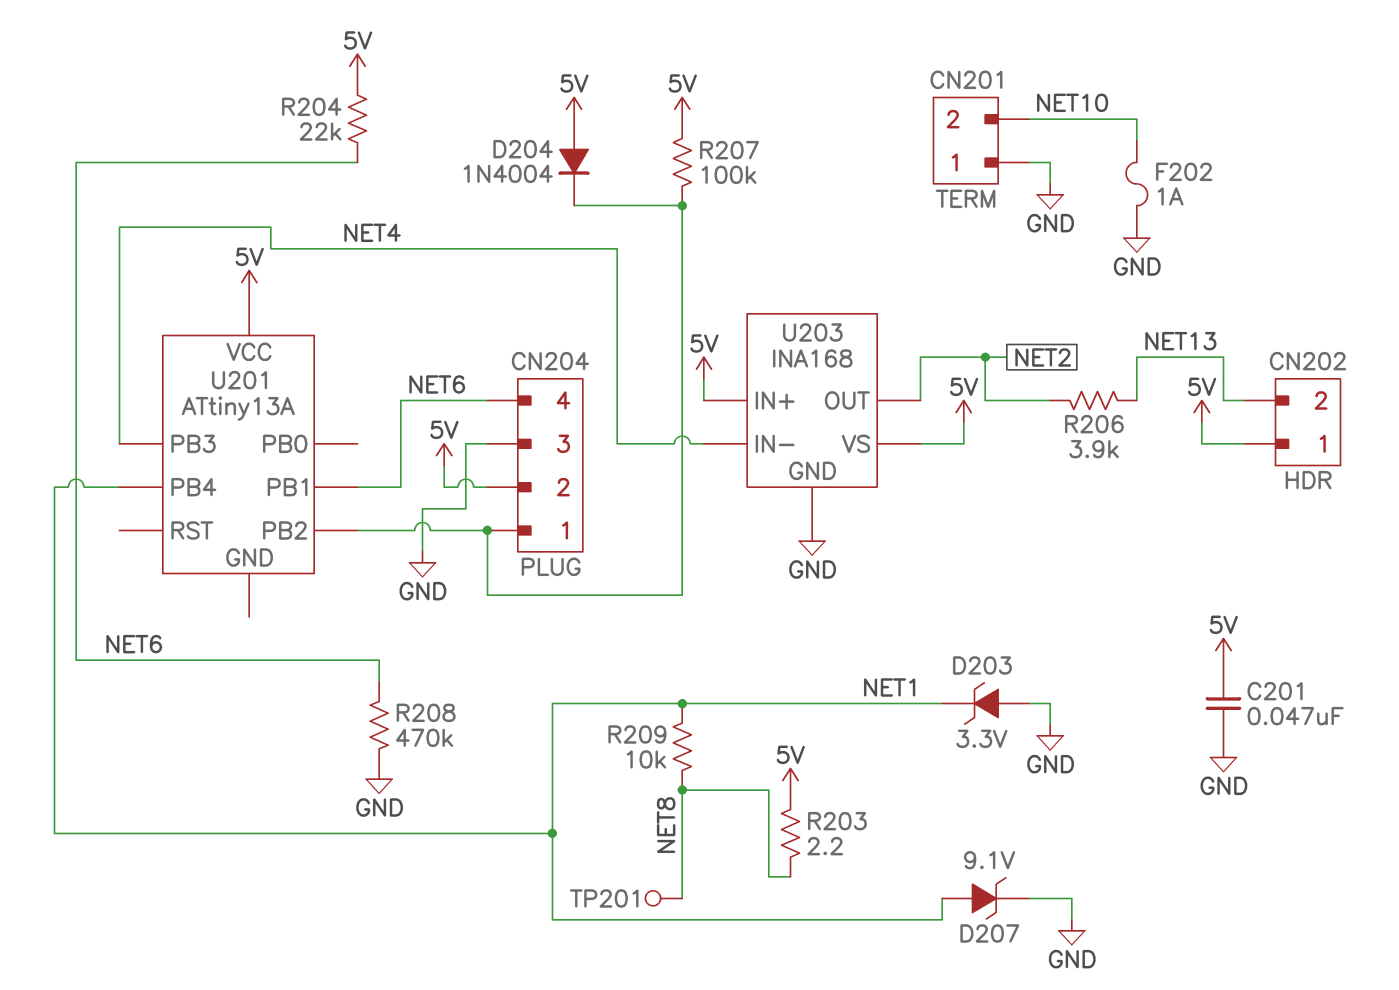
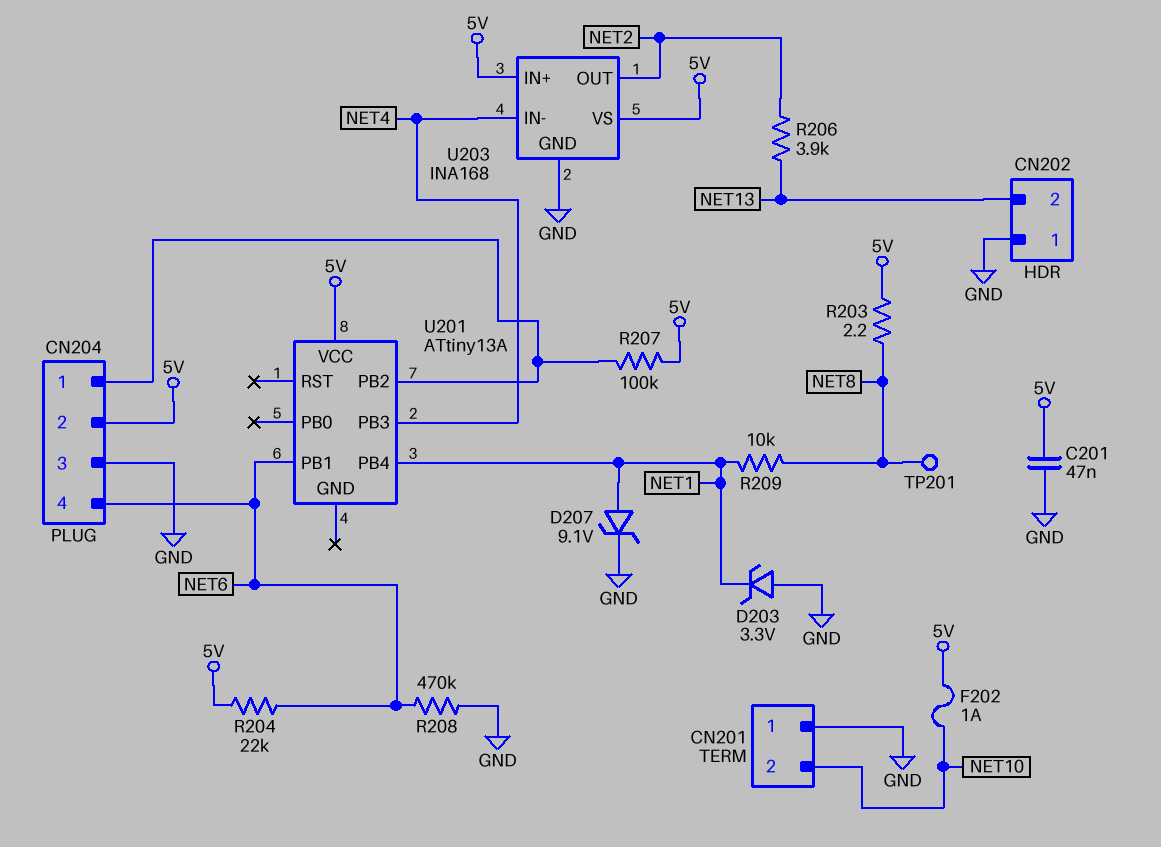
CN202 pin 1: 5V -> GND
D204: diode 1N4004 (A 5V, K CN204/1) -> none
F202: 1A (GND, NET10) -> 1A (5V, NET10)

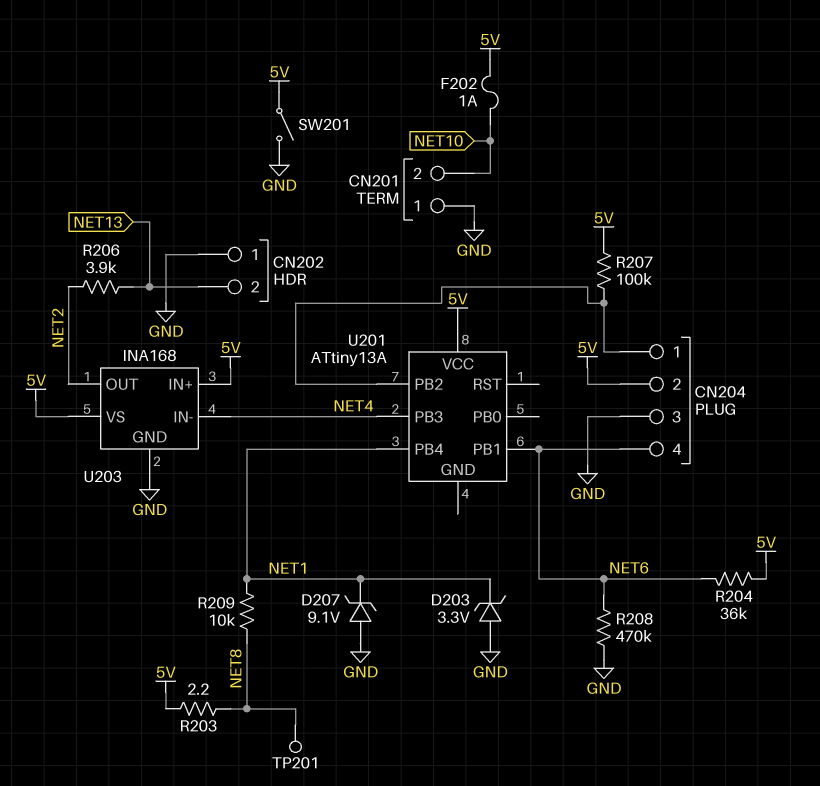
C201: 47nF (5V, GND) -> none
D207: zener 9.1V (A NET1, K GND) -> zener 9.1V (A GND, K NET1)
R204: 22k (5V, NET6) -> 36k (5V, NET6)
SW201: none -> switch (5V, GND)

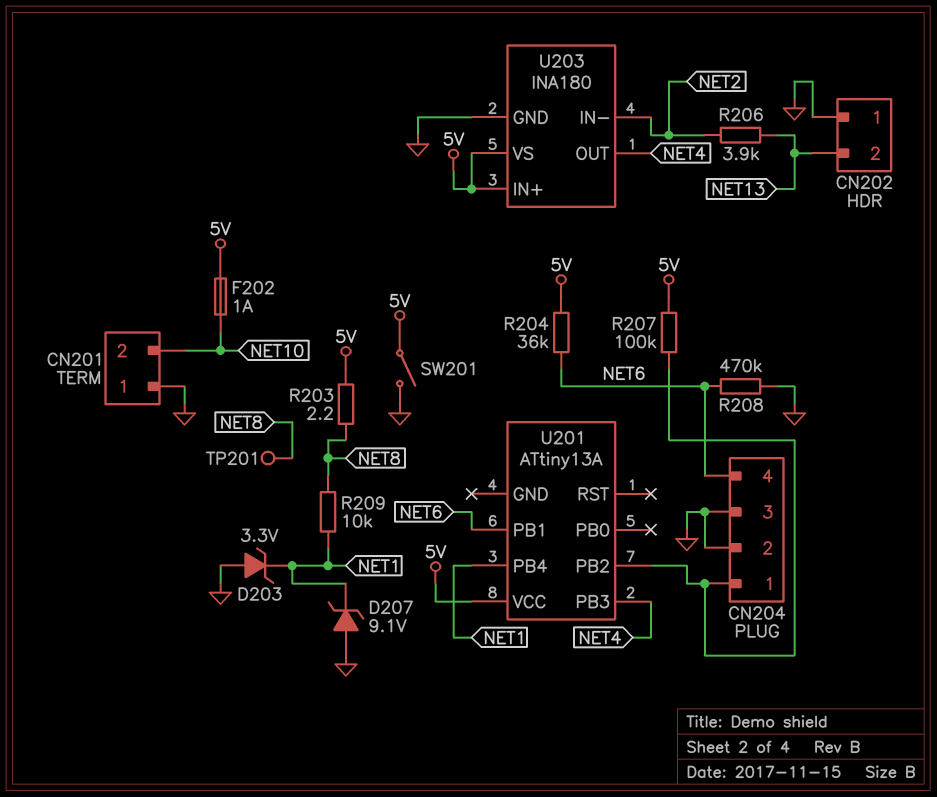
CN204 pin 2: 5V -> GND
U203: INA168 -> INA180
U203 pin IN-: NET4 -> NET2
U203 pin OUT: NET2 -> NET4

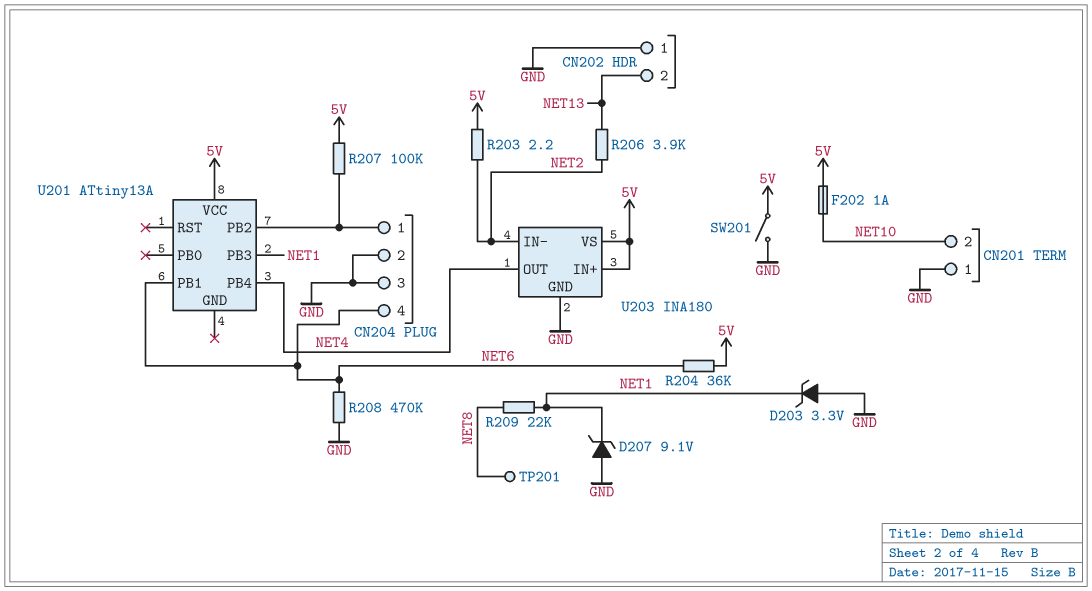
R203: 2.2 (5V, NET8) -> 2.2 (5V, NET2)
R209: 10k (NET1, NET8) -> 22k (NET1, NET8)
U201 pin PB3: NET4 -> NET1
U201 pin PB4: NET1 -> NET4

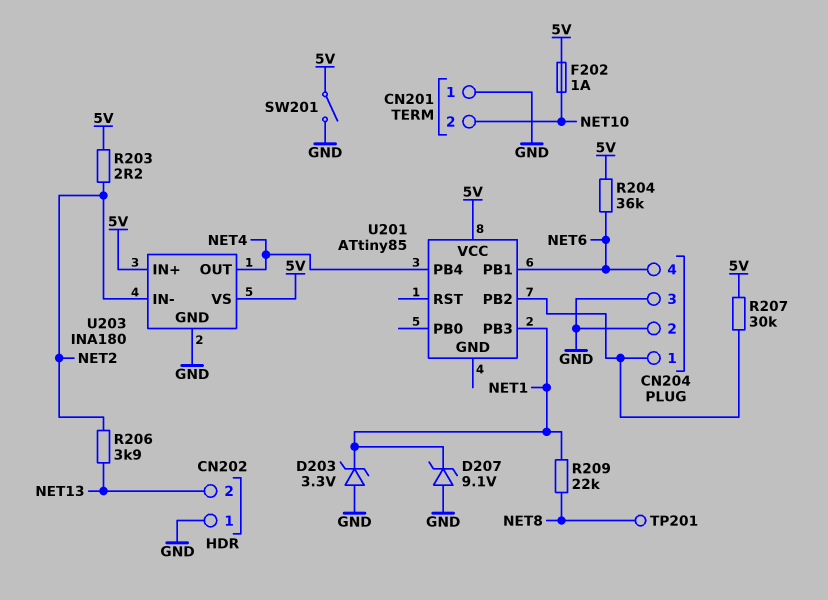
R207: 100k (5V, CN204/1) -> 30k (5V, CN204/1)
R208: 470k (GND, NET6) -> none
U201: ATtiny13A -> ATtiny85

